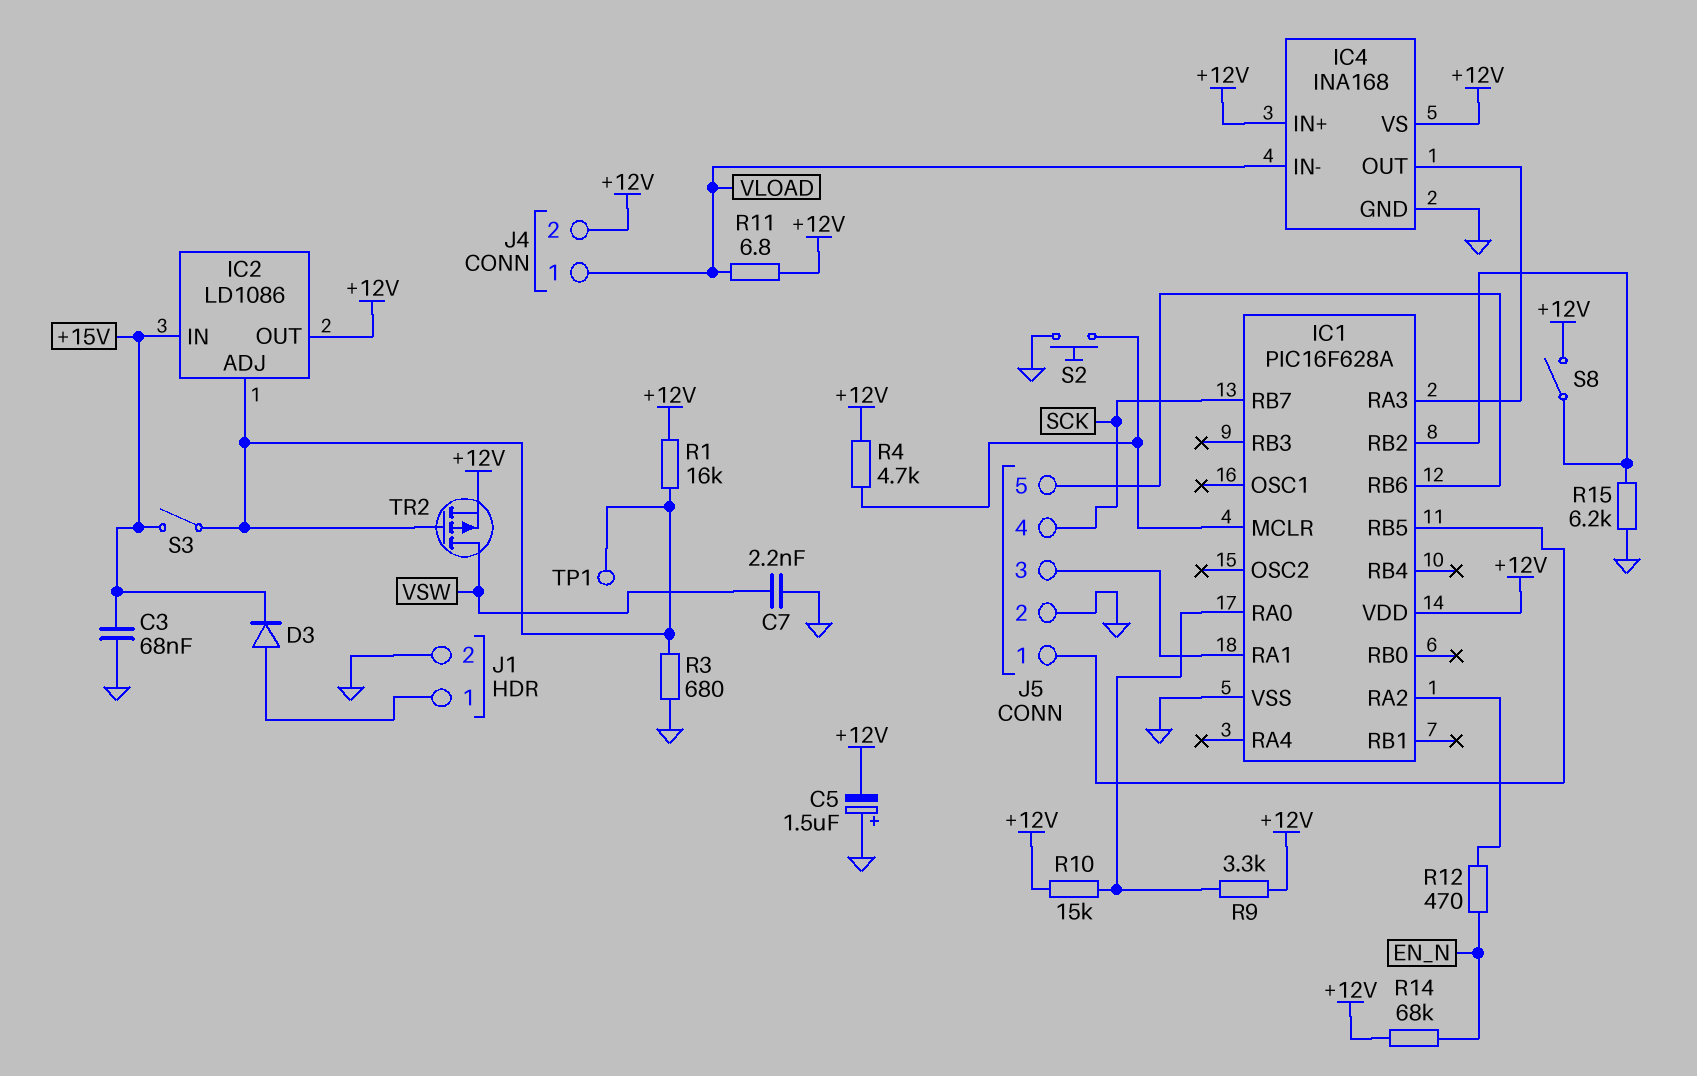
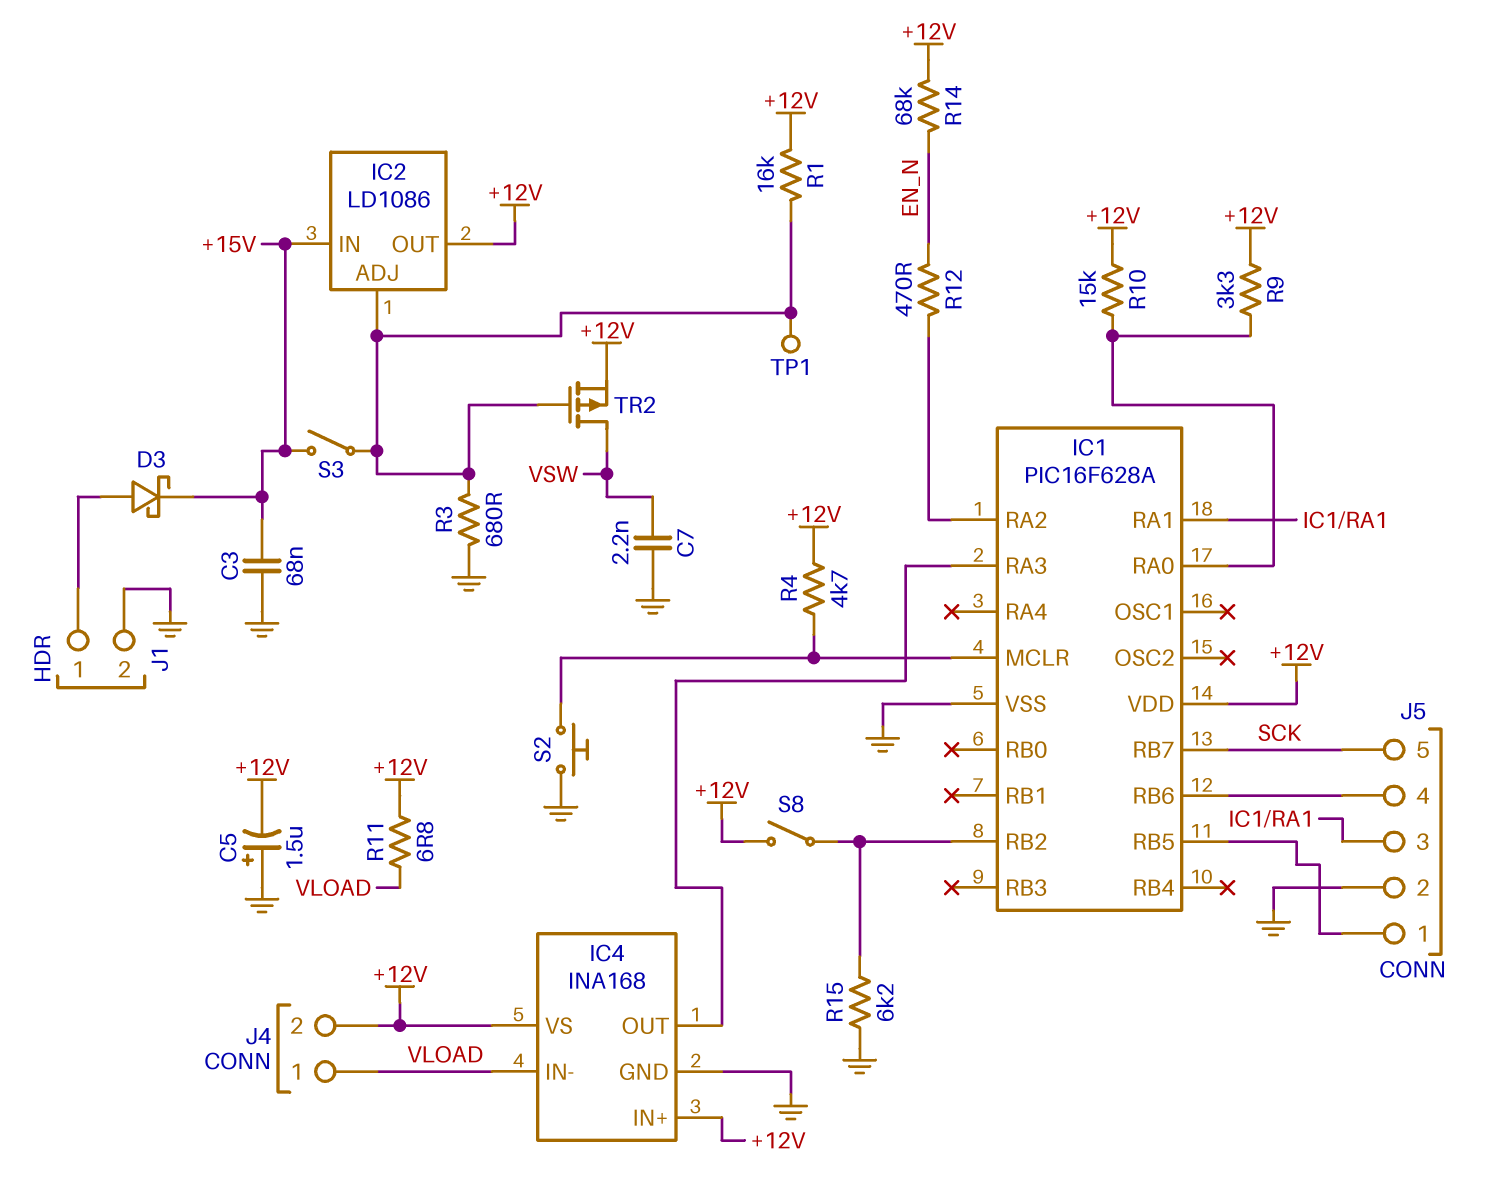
D3: diode (A J1/1, K +15V) -> schottky (A J1/1, K +15V)
J5 pin 4: SCK -> IC1/RB6
J5 pin 5: IC1/RB6 -> SCK

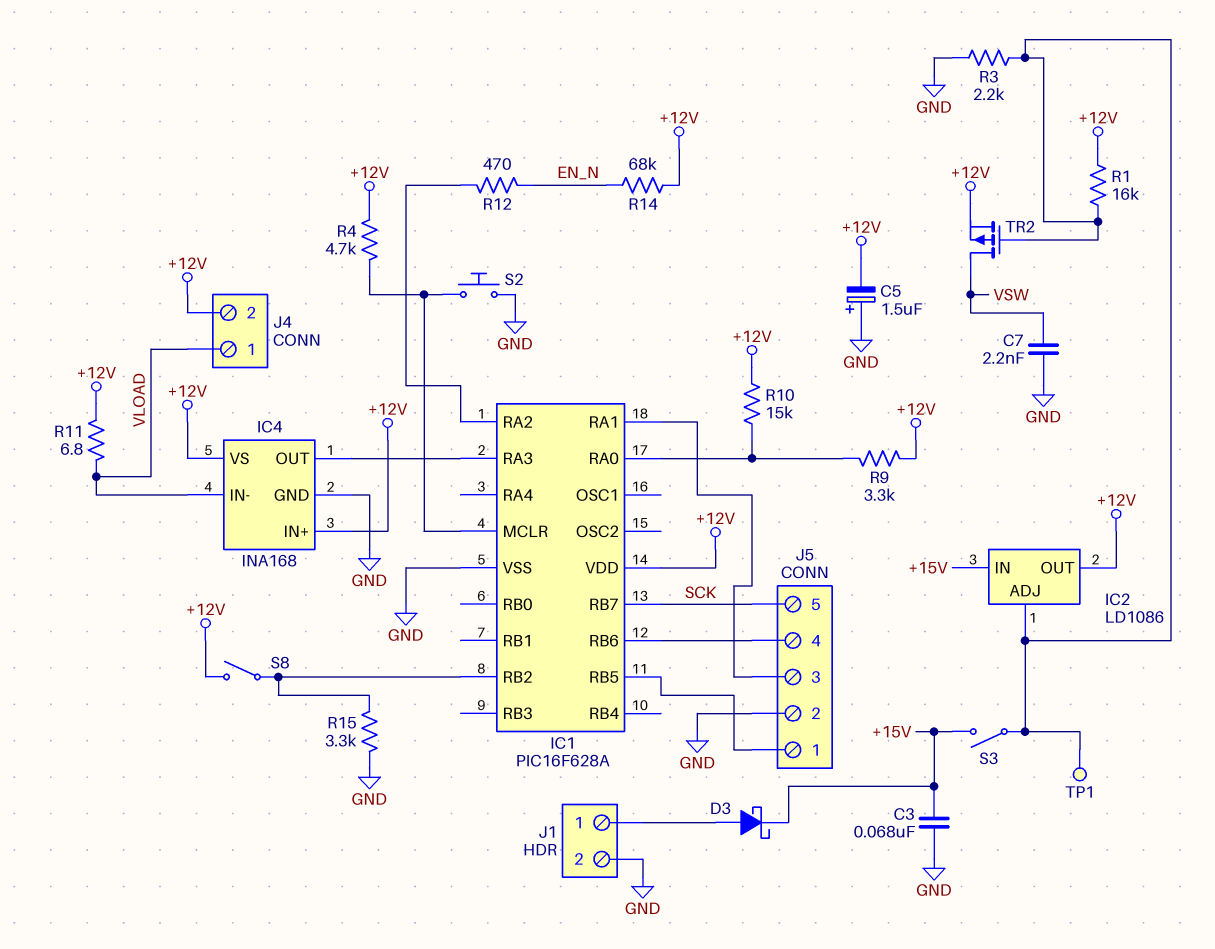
R3: 680 (GND, IC2/ADJ) -> 2.2k (GND, IC2/ADJ)
R15: 6.2k (GND, IC1/RB2) -> 3.3k (GND, IC1/RB2)

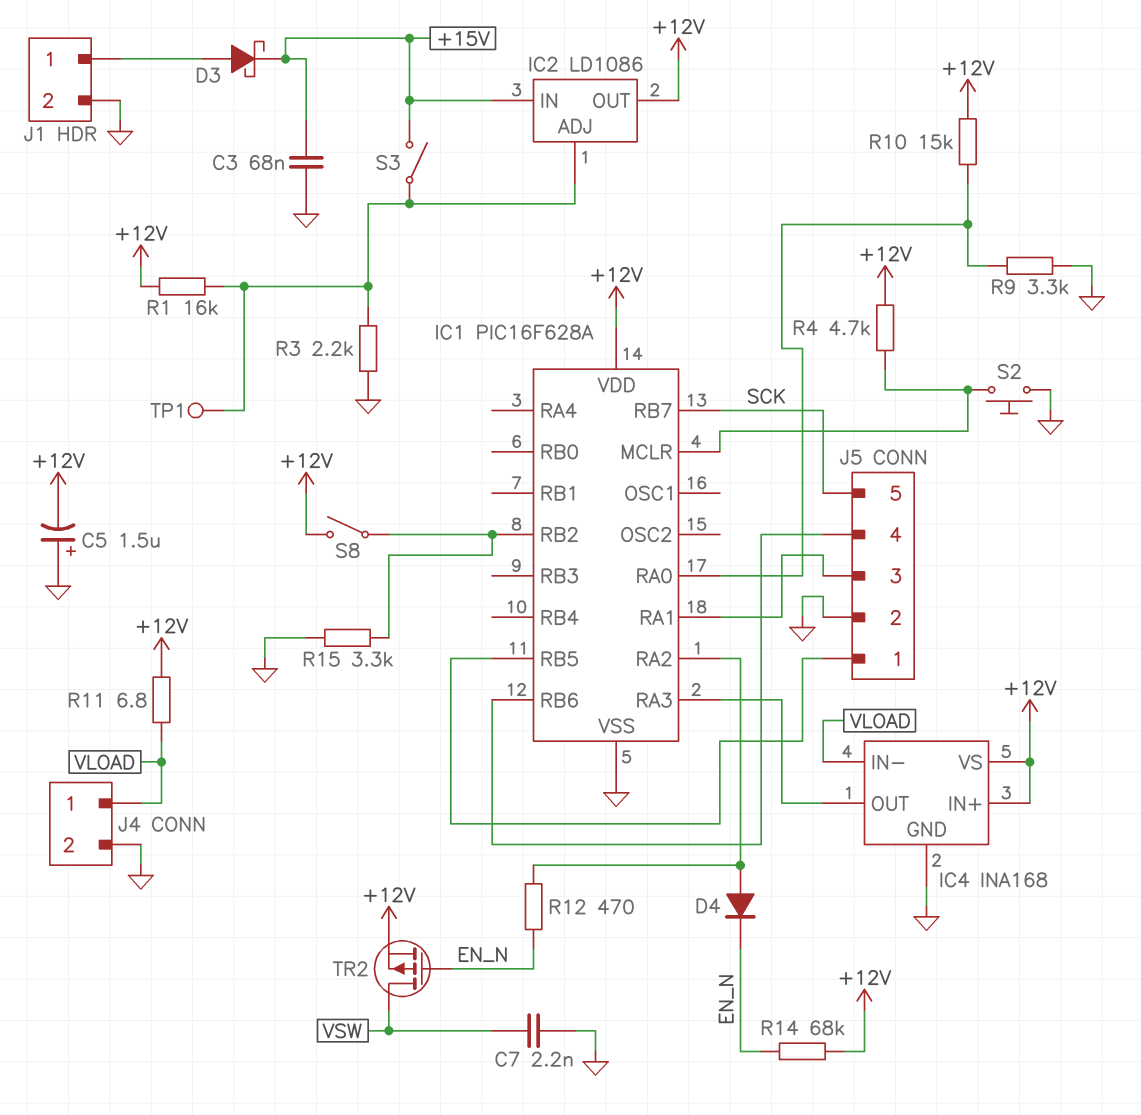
D4: none -> diode (A IC1/RA2, K EN_N)
J4 pin 2: +12V -> GND
R9: 3.3k (+12V, IC1/RA0) -> 3.3k (GND, IC1/RA0)
TR2: PMOS (G IC2/ADJ, D VSW, S +12V) -> PMOS (G EN_N, D VSW, S +12V)

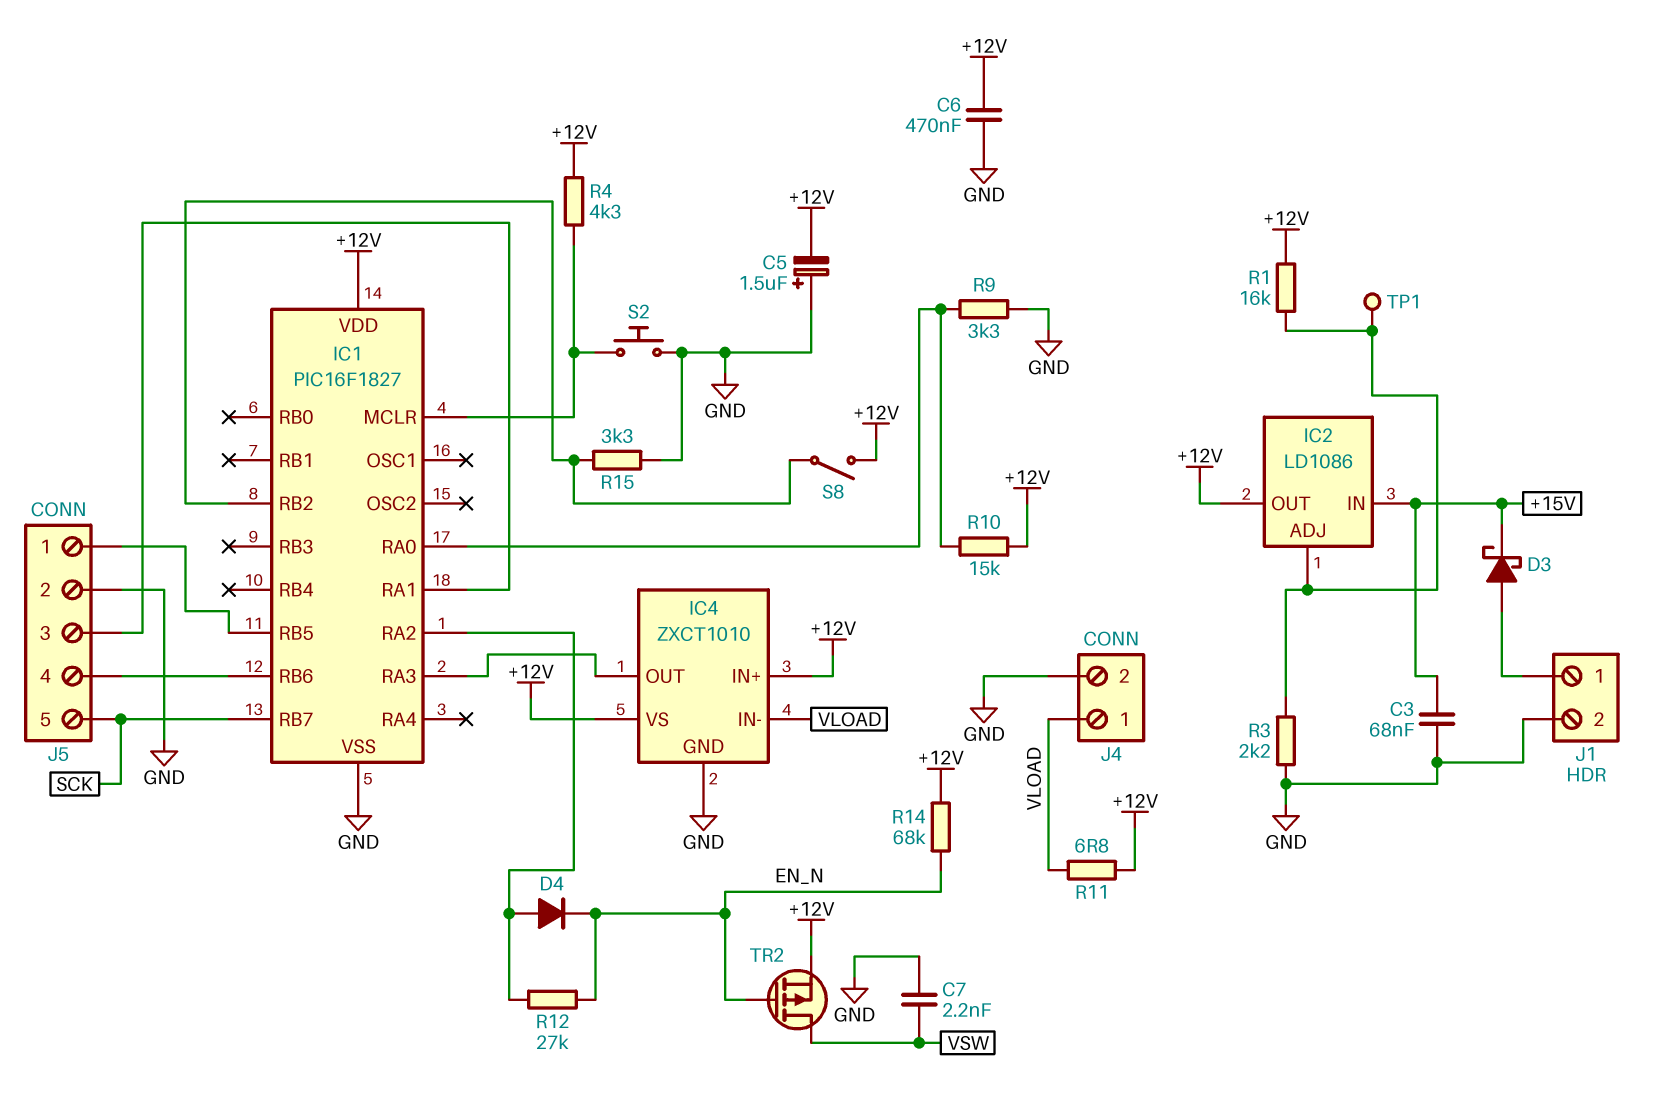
C6: none -> 470nF (+12V, GND)
IC1: PIC16F628A -> PIC16F1827
IC4: INA168 -> ZXCT1010
R4: 4.7k (+12V, IC1/MCLR) -> 4.3k (+12V, IC1/MCLR)
R12: 470 (EN_N, IC1/RA2) -> 27k (EN_N, IC1/RA2)
S3: switch (+15V, IC2/ADJ) -> none

